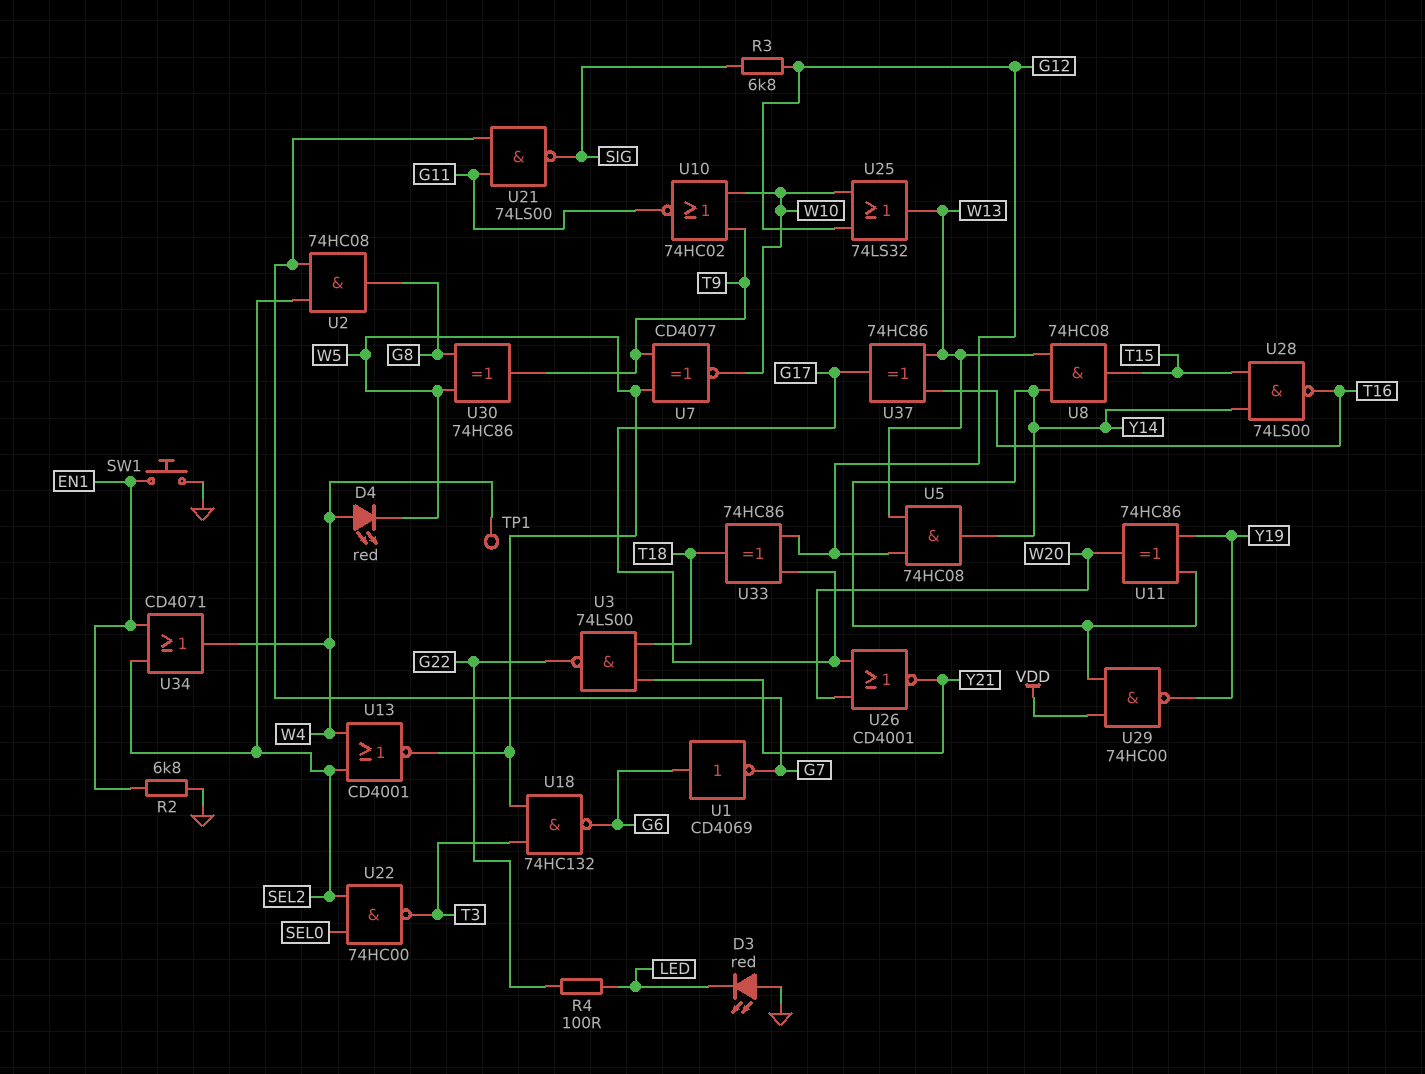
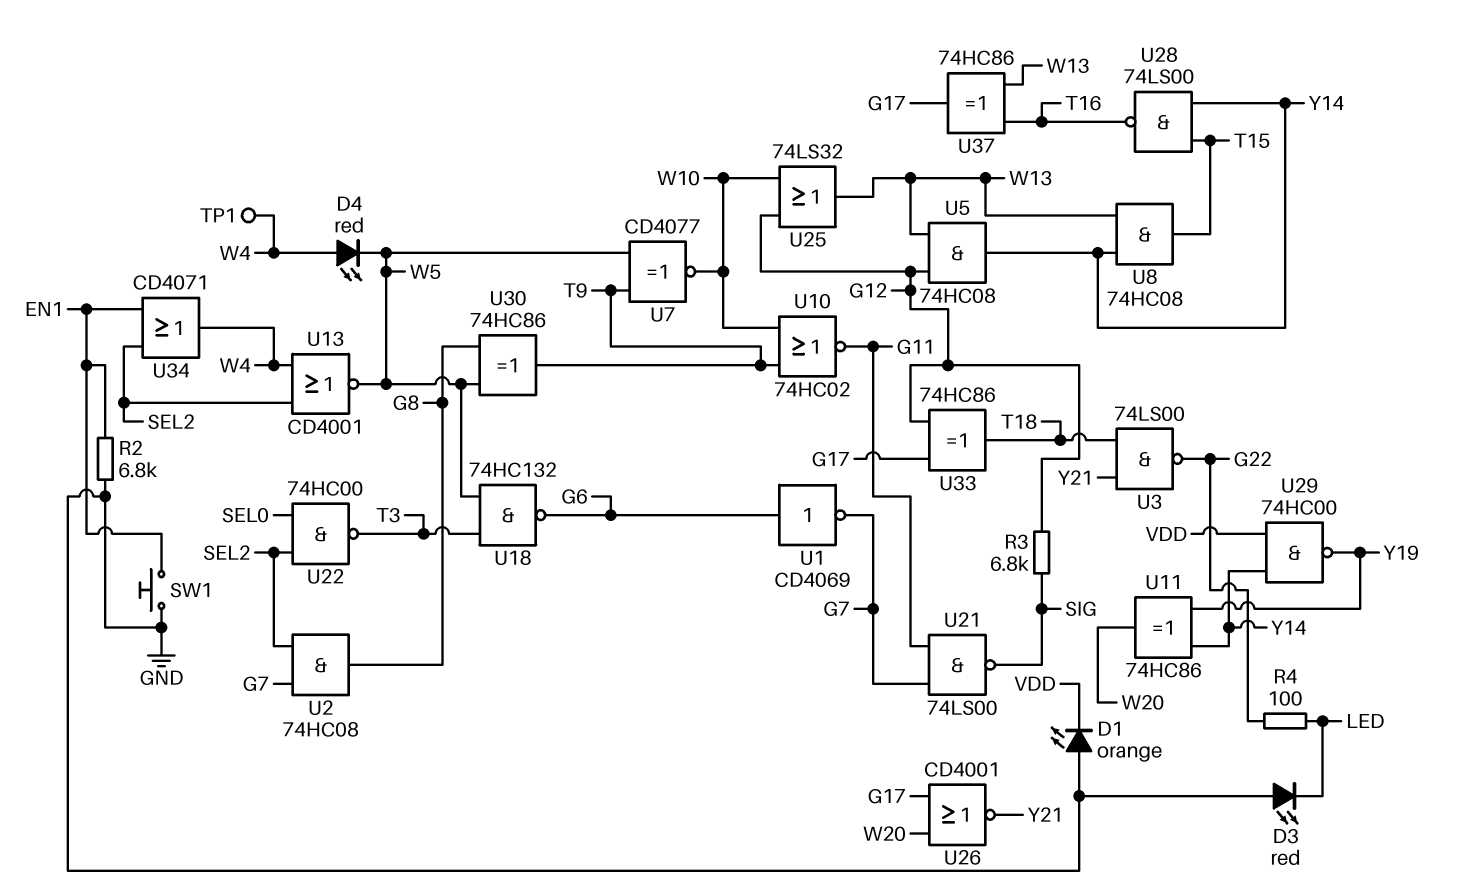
D1: none -> LED orange (A GND, K VDD)

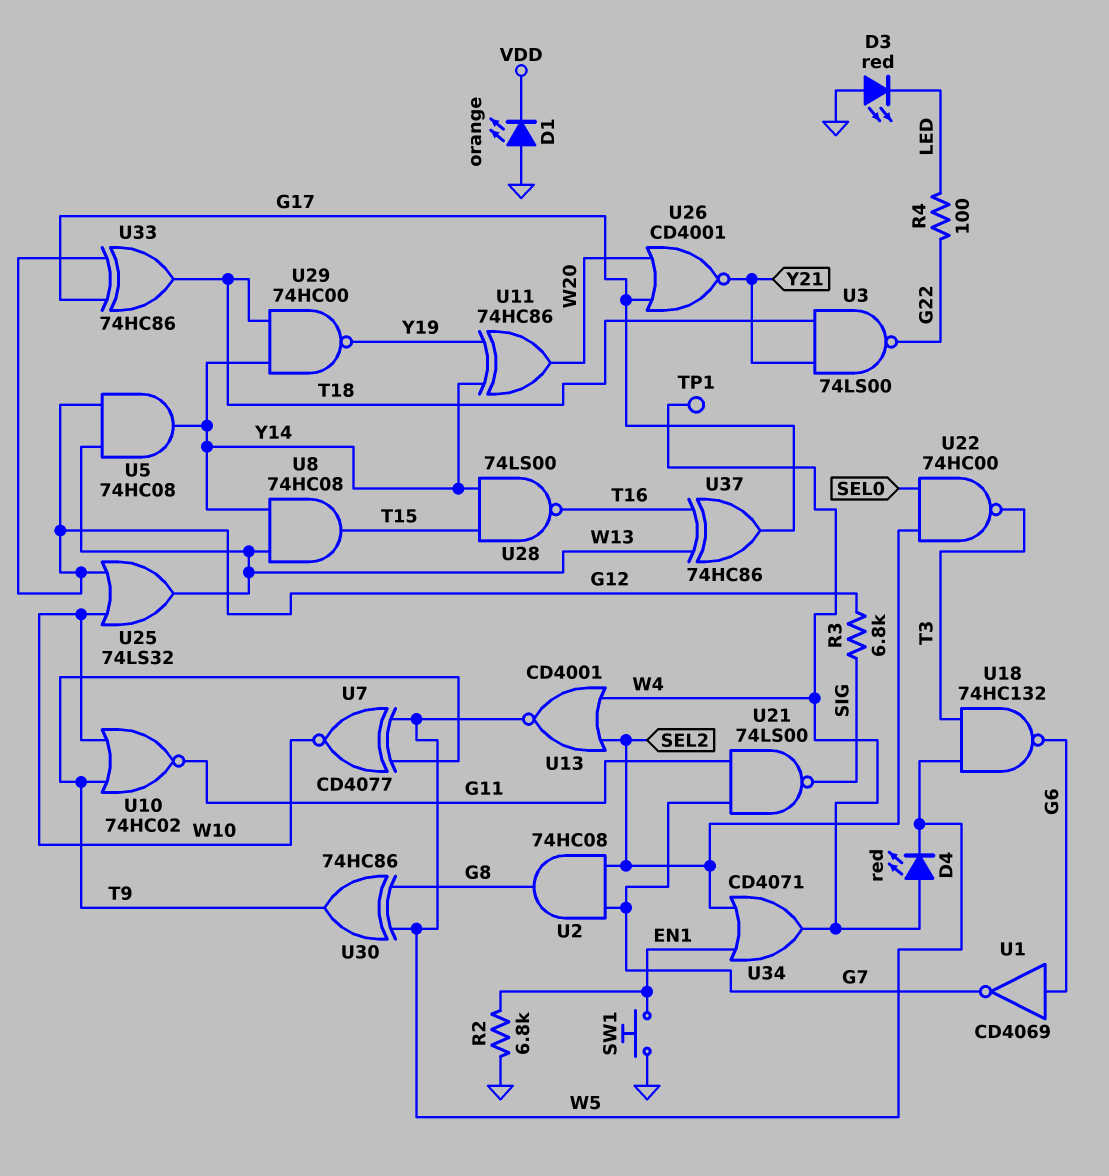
U29: NAND 74HC00 (in VDD, in Y14, out Y19) -> NAND 74HC00 (in T18, in Y14, out Y19)

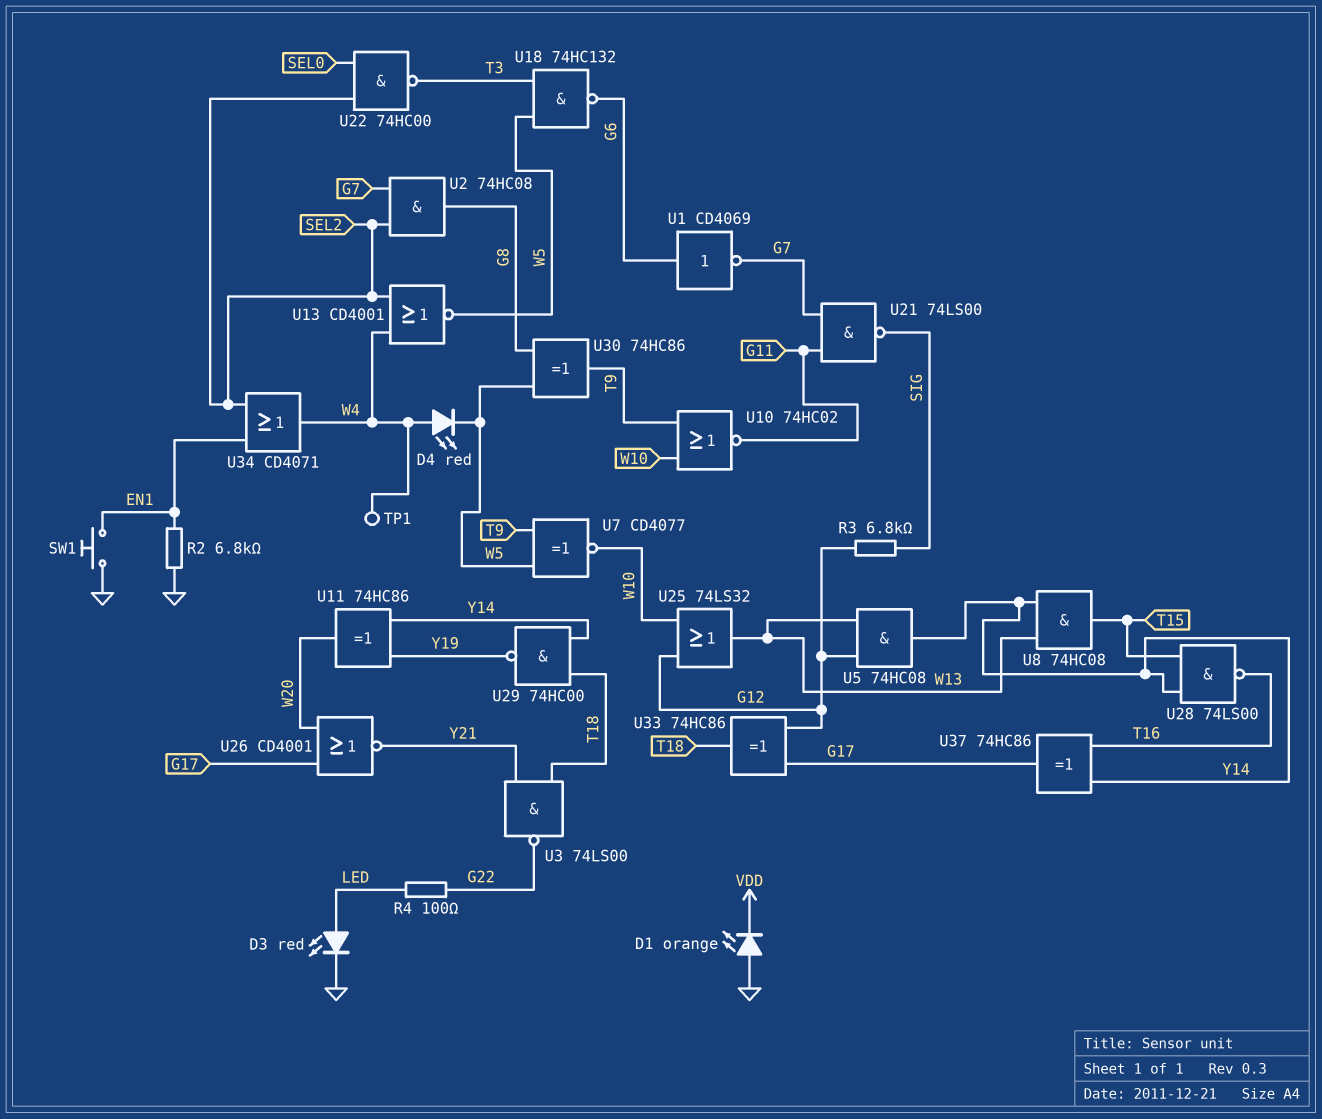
D3: LED red (A GND, K LED) -> LED red (A LED, K GND)
U37: XOR 74HC86 (in T16, in W13, out G17) -> XOR 74HC86 (in T16, in Y14, out G17)

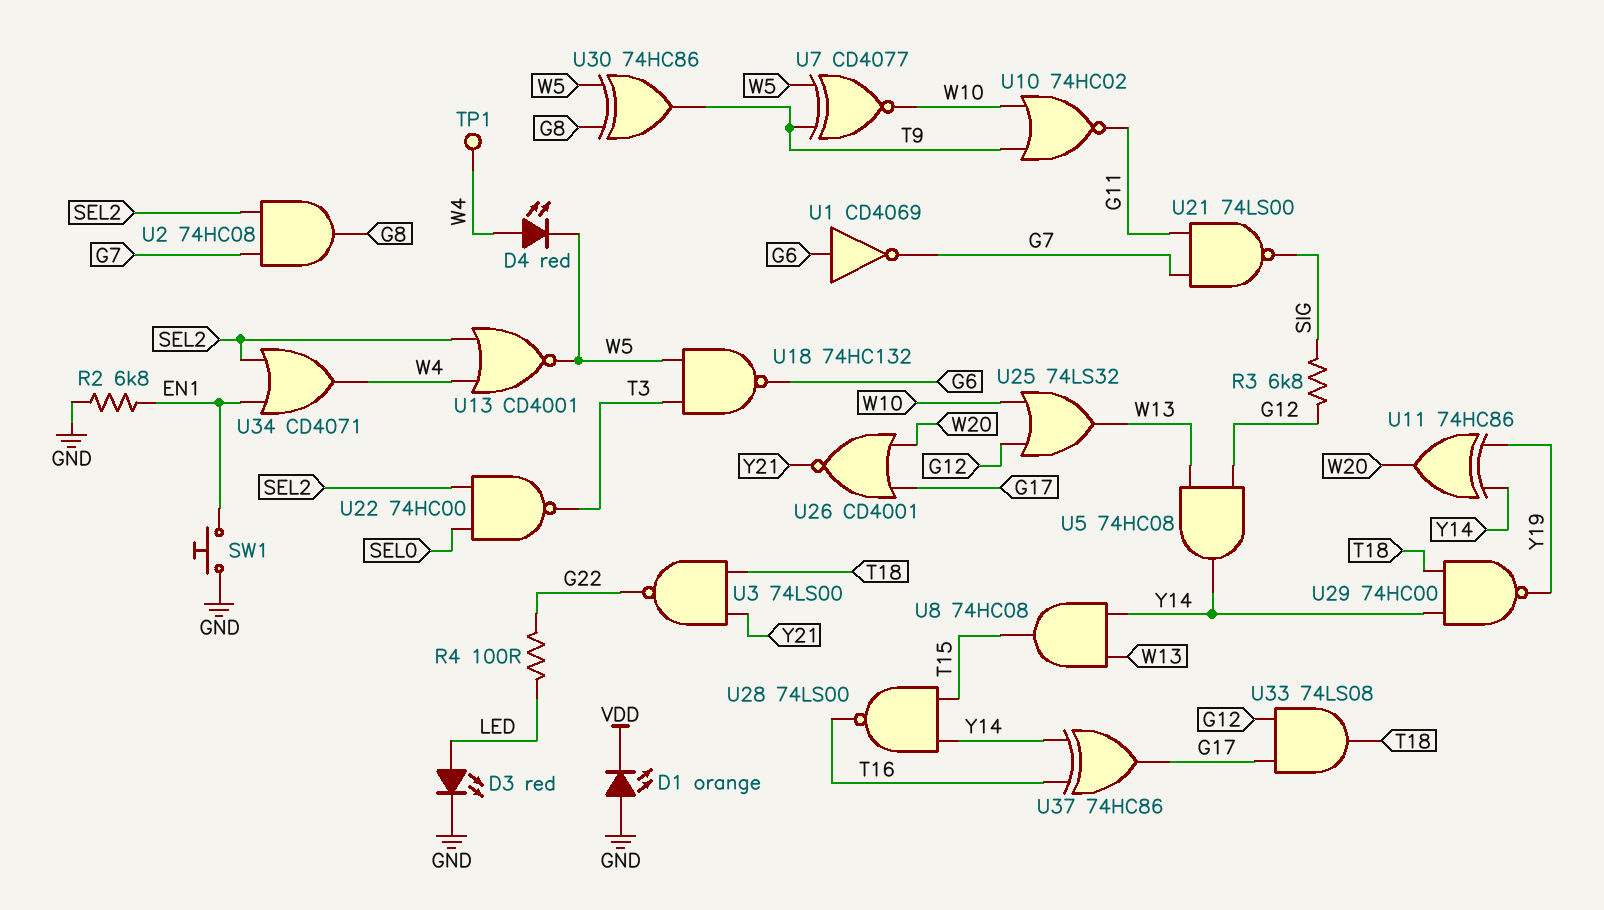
U33: XOR 74HC86 (in G12, in G17, out T18) -> AND 74LS08 (in G12, in G17, out T18)

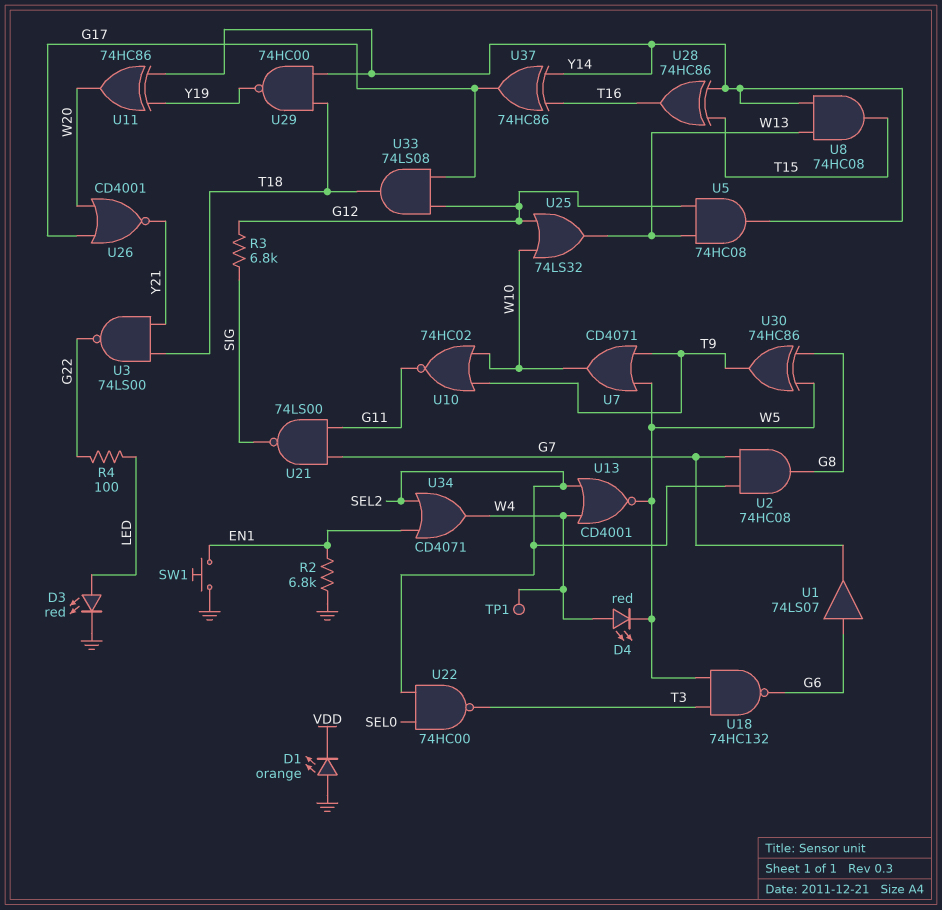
U1: NOT CD4069 (in G6, out G7) -> buffer 74LS07 (in G6, out G7)
U7: XNOR CD4077 (in T9, in W5, out W10) -> OR CD4071 (in T9, in W5, out W10)
U28: NAND 74LS00 (in T15, in Y14, out T16) -> XOR 74HC86 (in T15, in Y14, out T16)

